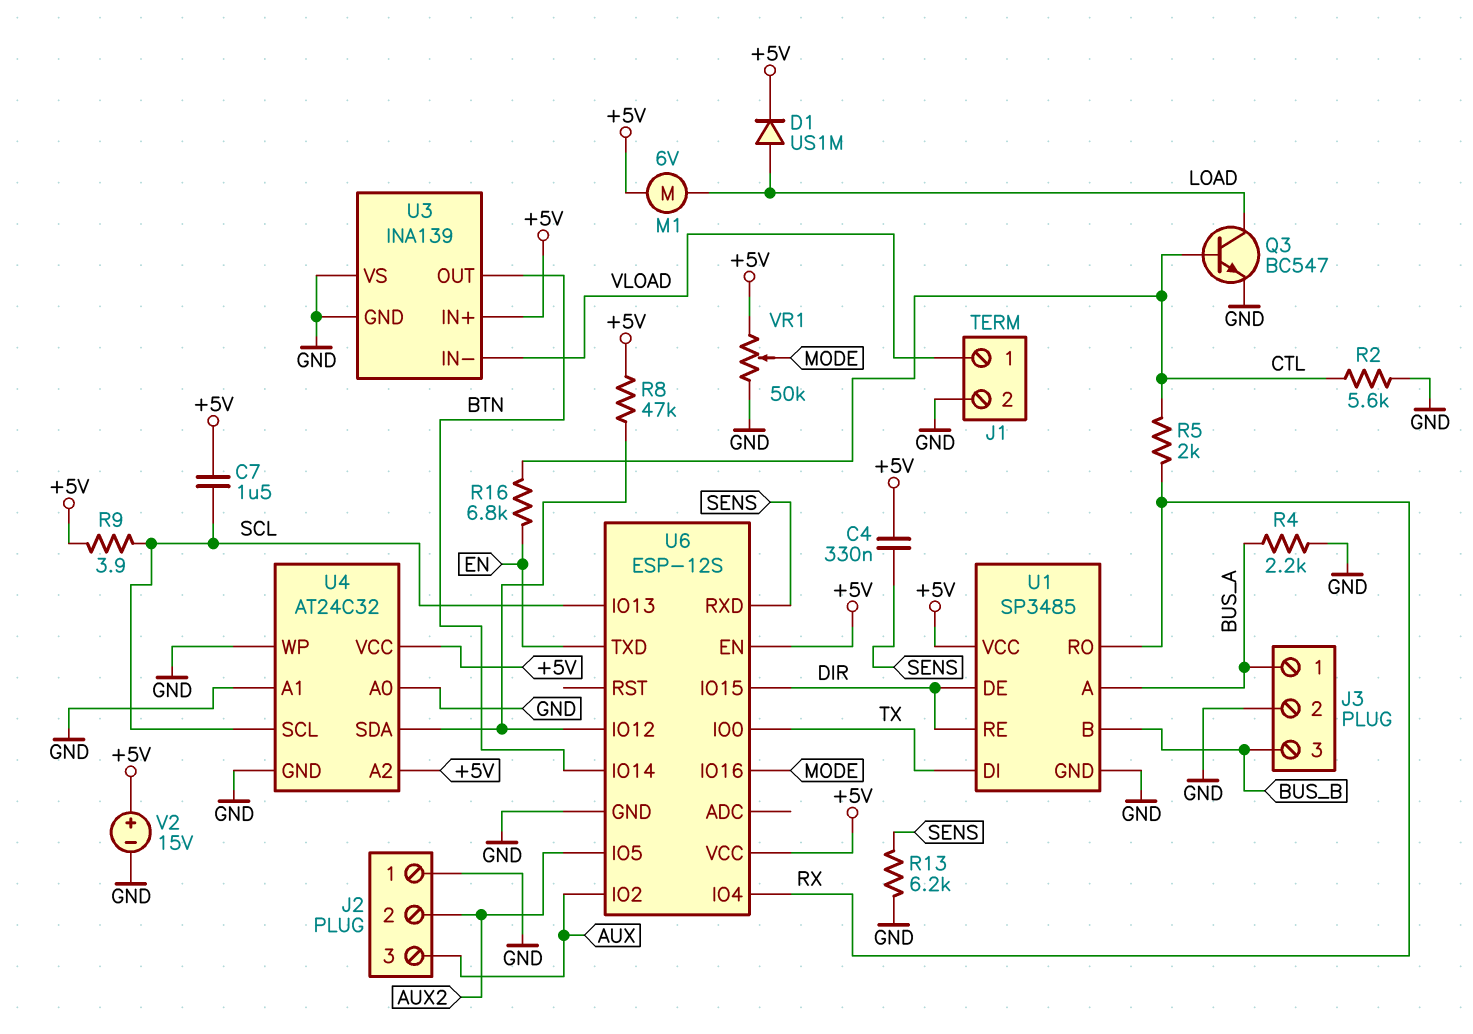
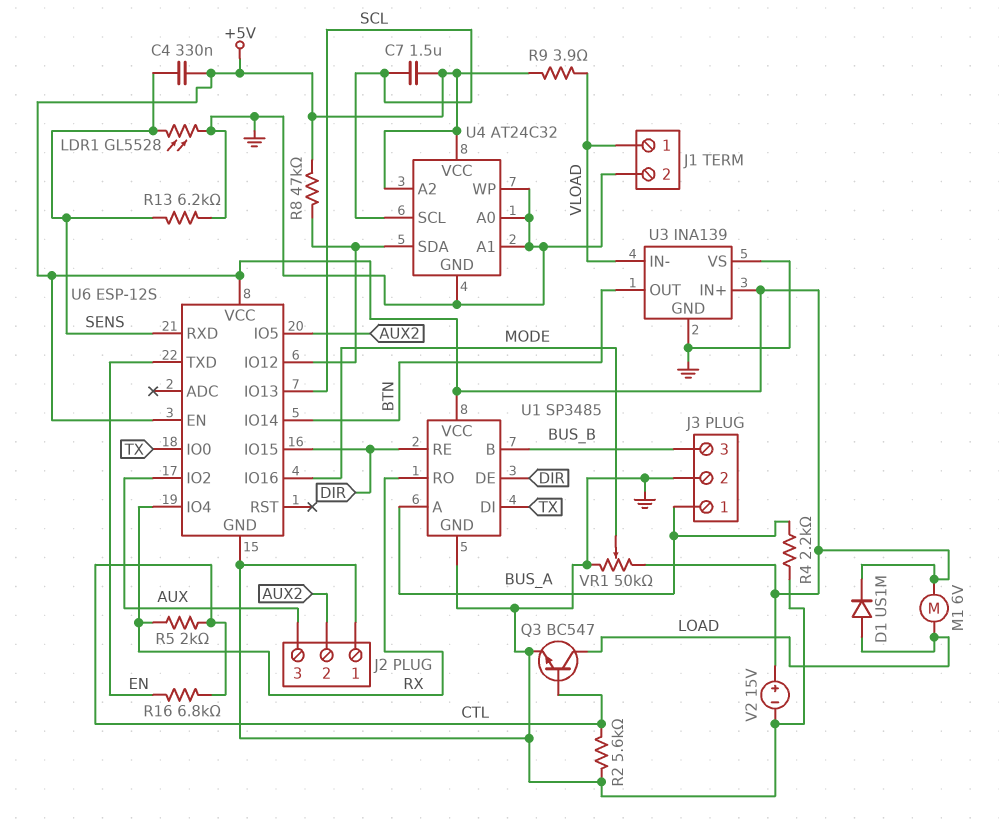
LDR1: none -> GL5528 (GND, SENS)
R9: 3.9 (+5V, SCL) -> 3.9 (+5V, VLOAD)

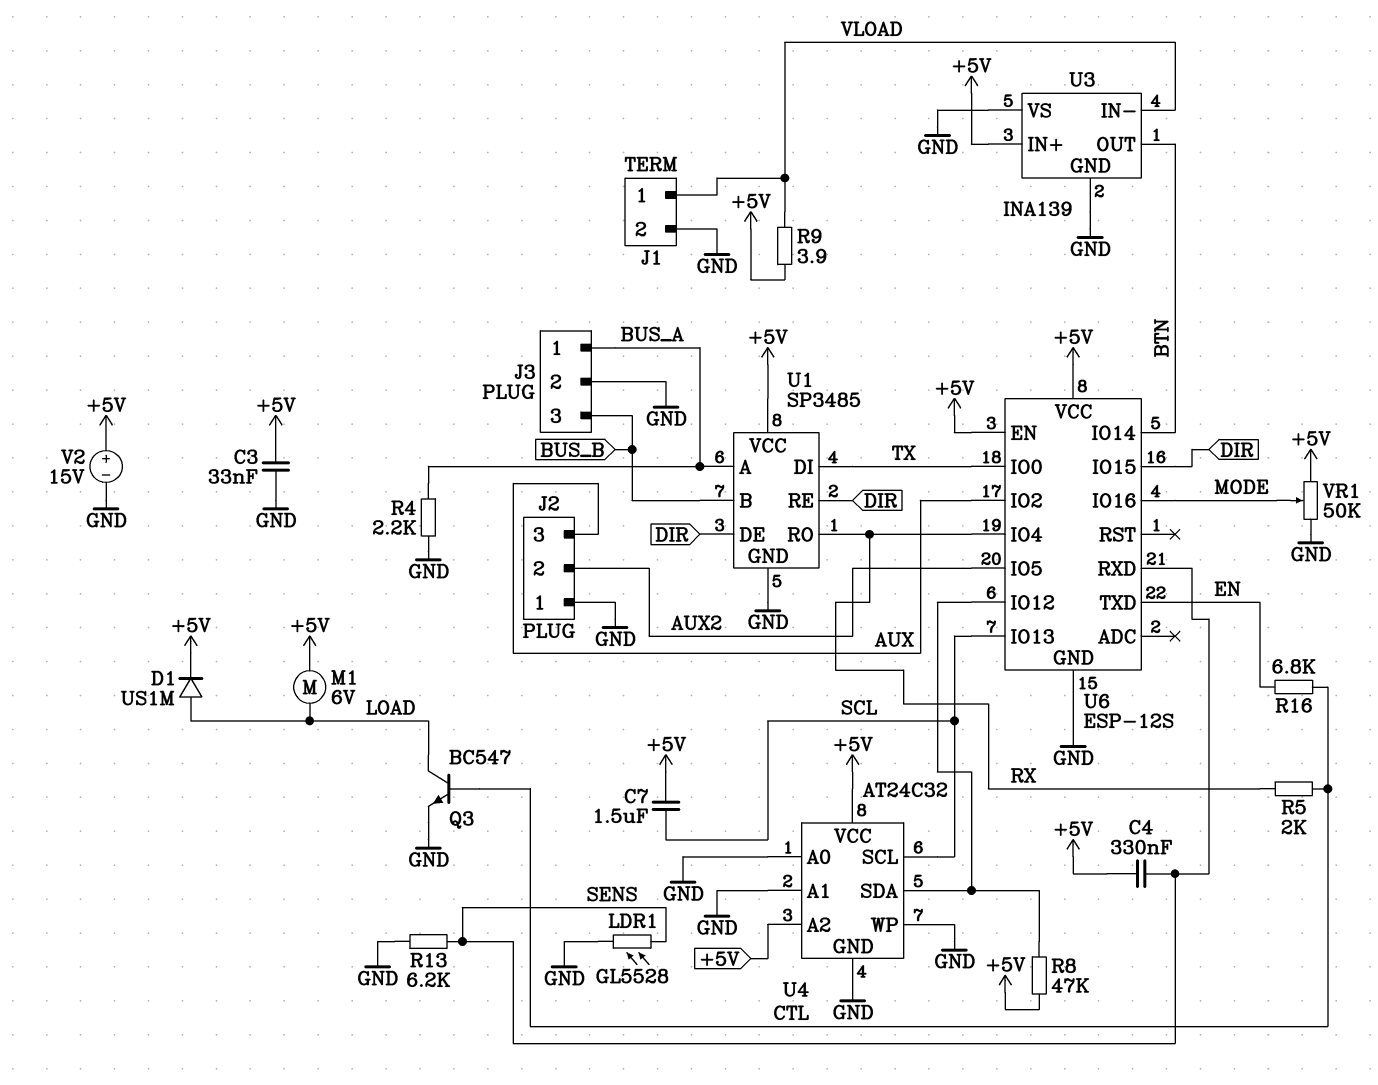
C3: none -> 33nF (+5V, GND)
R2: 5.6k (CTL, GND) -> none

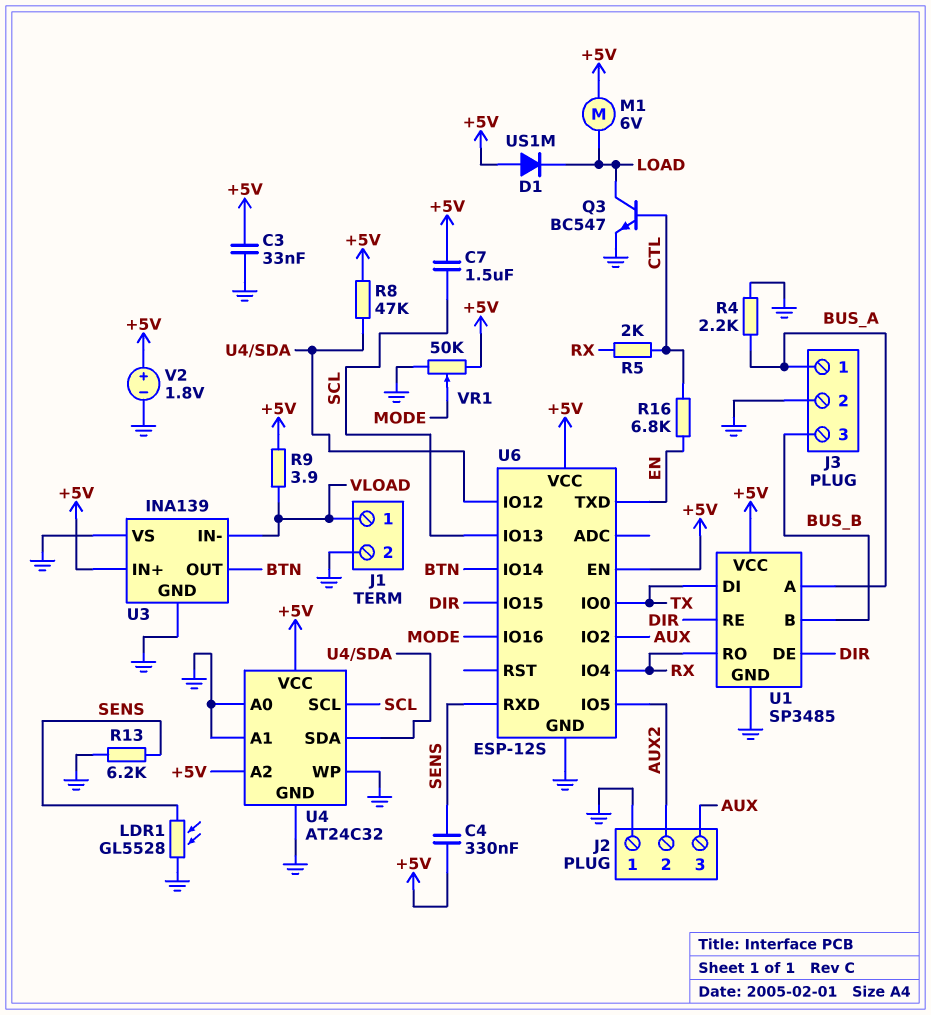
D1: diode US1M (A LOAD, K +5V) -> diode US1M (A +5V, K LOAD)
V2: 15V (plus +5V, minus GND) -> 1.8V (plus +5V, minus GND)

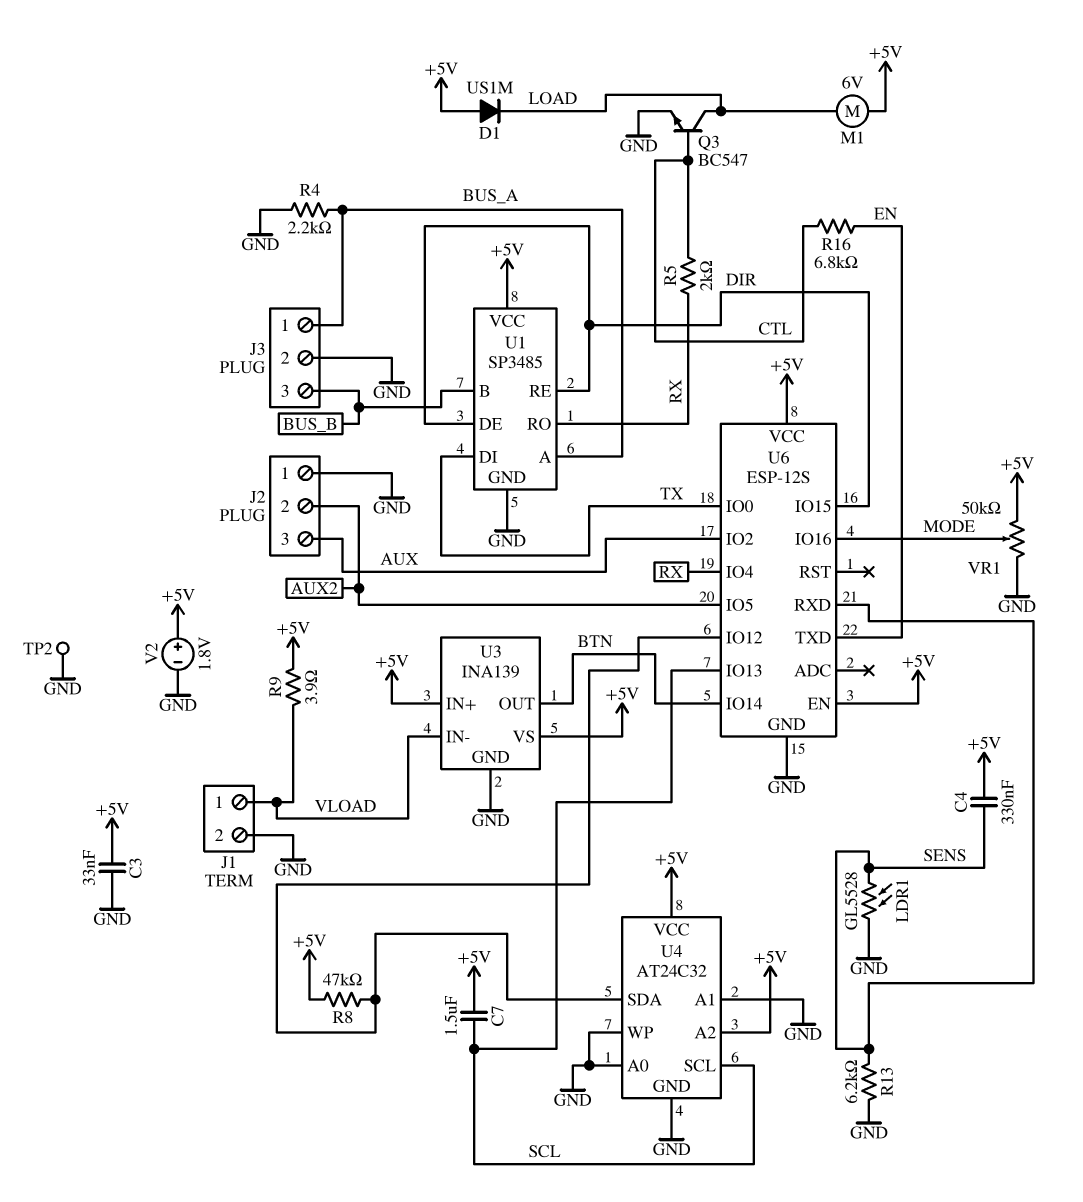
TP2: none -> test point (GND)
U3 pin VS: GND -> +5V

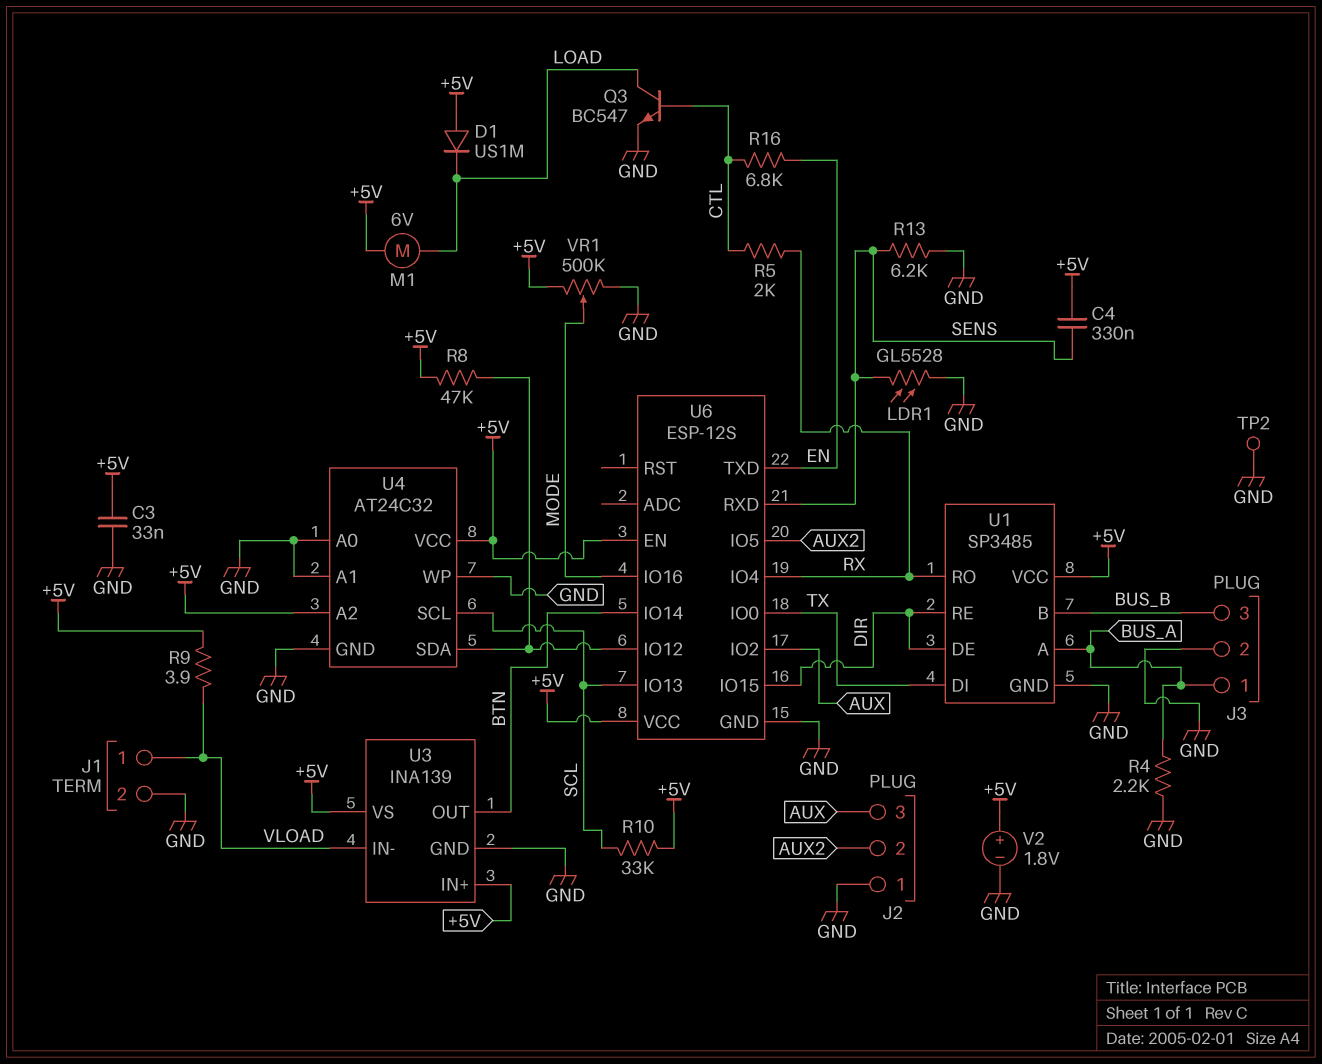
C7: 1.5uF (+5V, SCL) -> none
R10: none -> 33k (+5V, SCL)
VR1: 50k (+5V, GND, wiper MODE) -> 500k (+5V, GND, wiper MODE)

